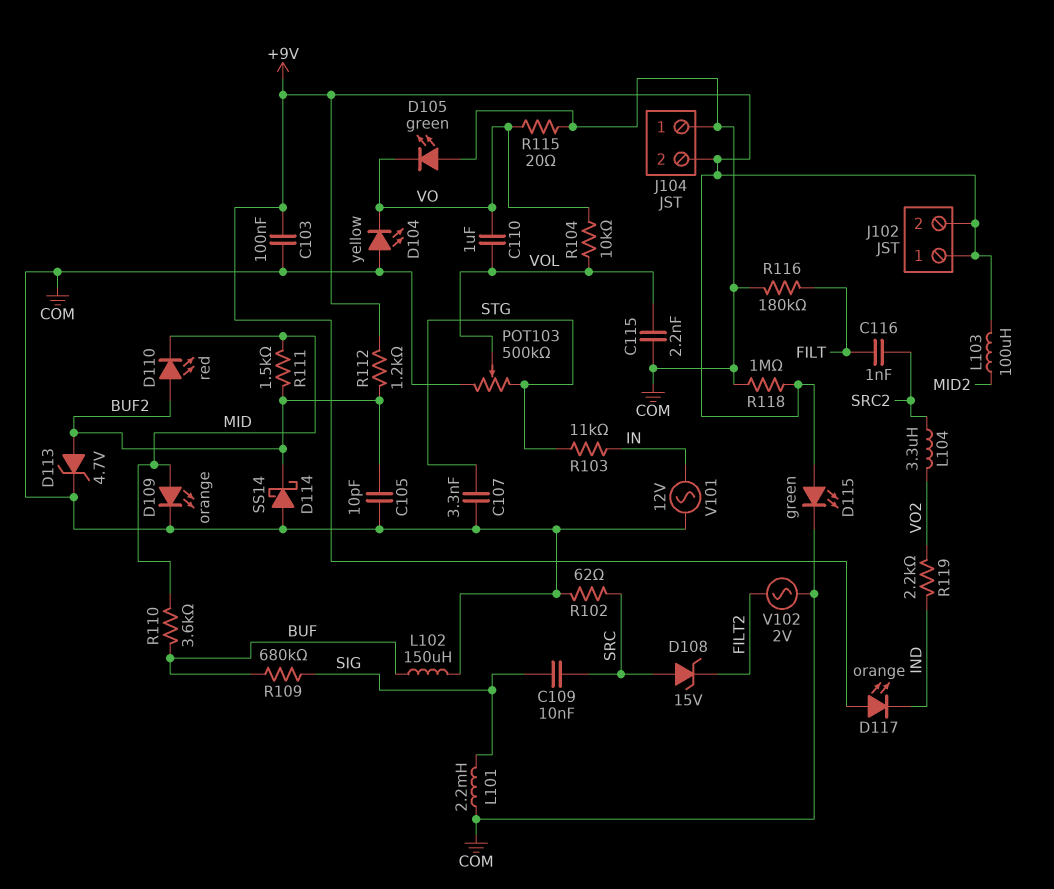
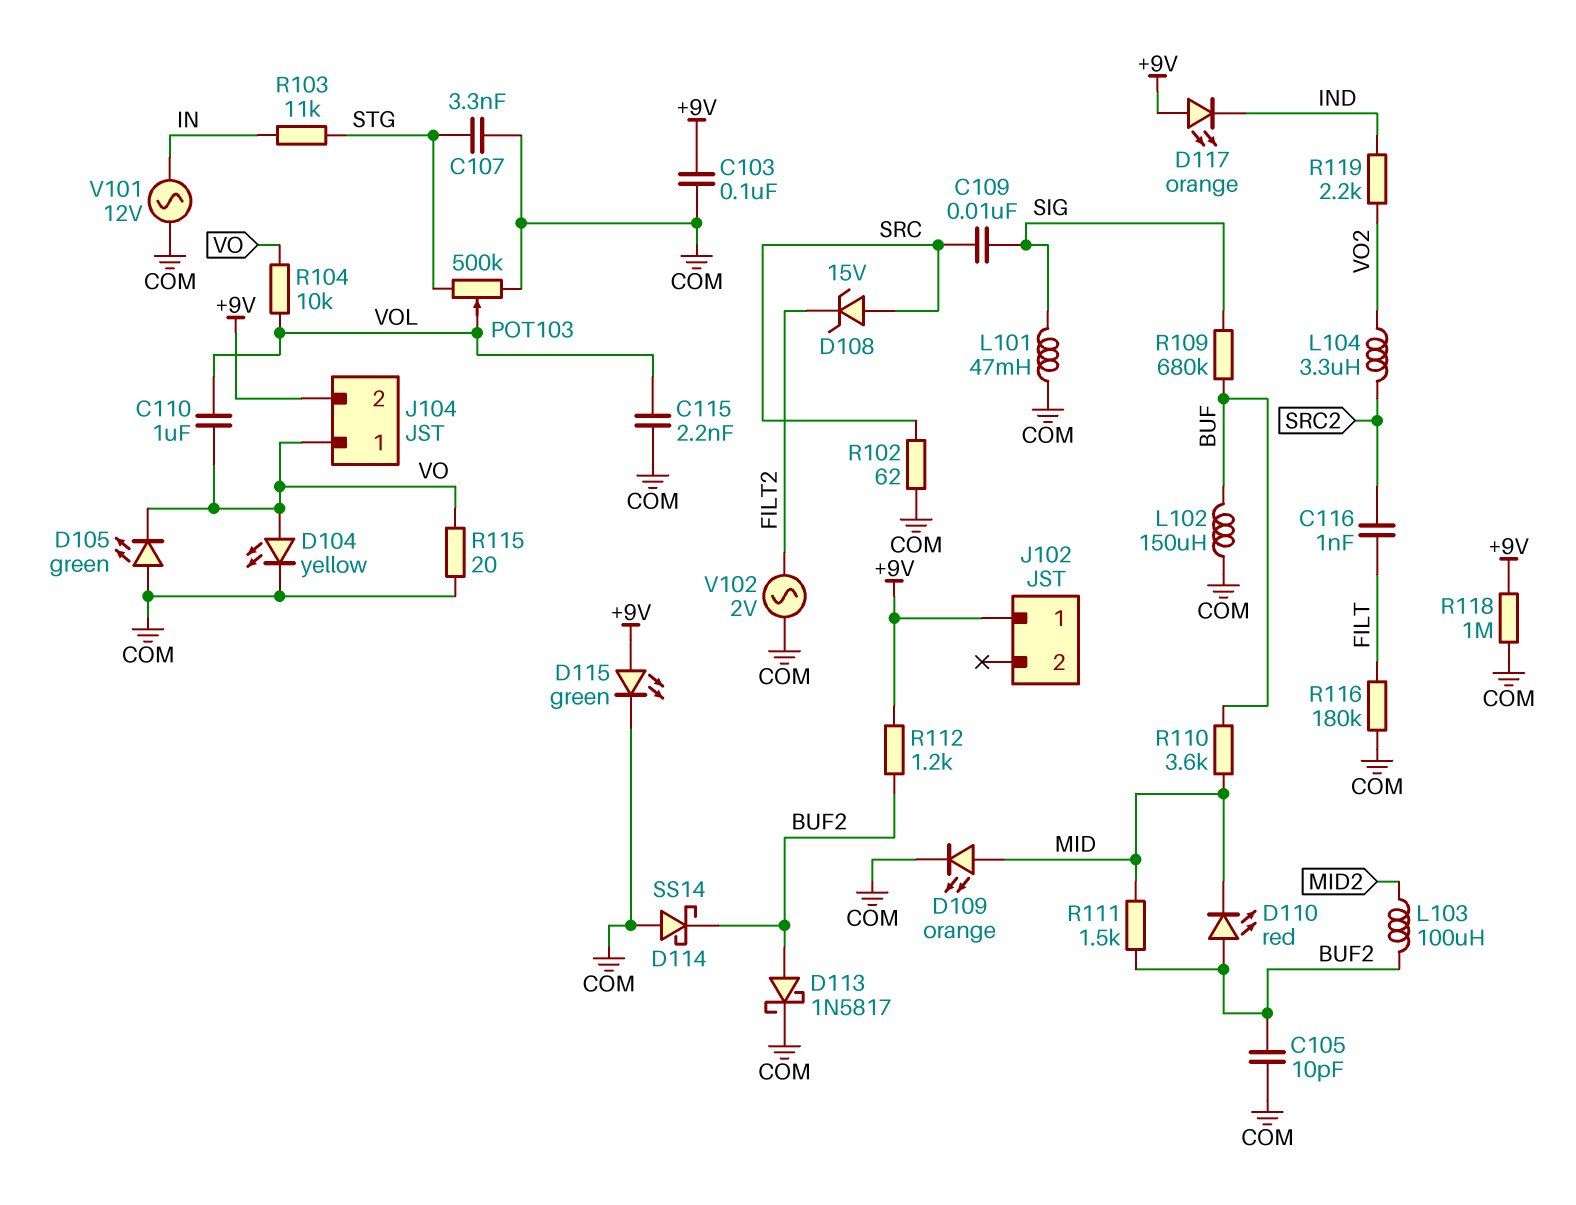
D104: LED yellow (A COM, K VO) -> LED yellow (A VO, K COM)
D113: zener 4.7V (A BUF2, K COM) -> schottky 1N5817 (A BUF2, K COM)
J102 pin 2: +9V -> none
J104 pin 1: COM -> VO
L101: 2.2mH (COM, SIG) -> 47mH (COM, SIG)
L103: 100uH (+9V, MID2) -> 100uH (BUF2, MID2)

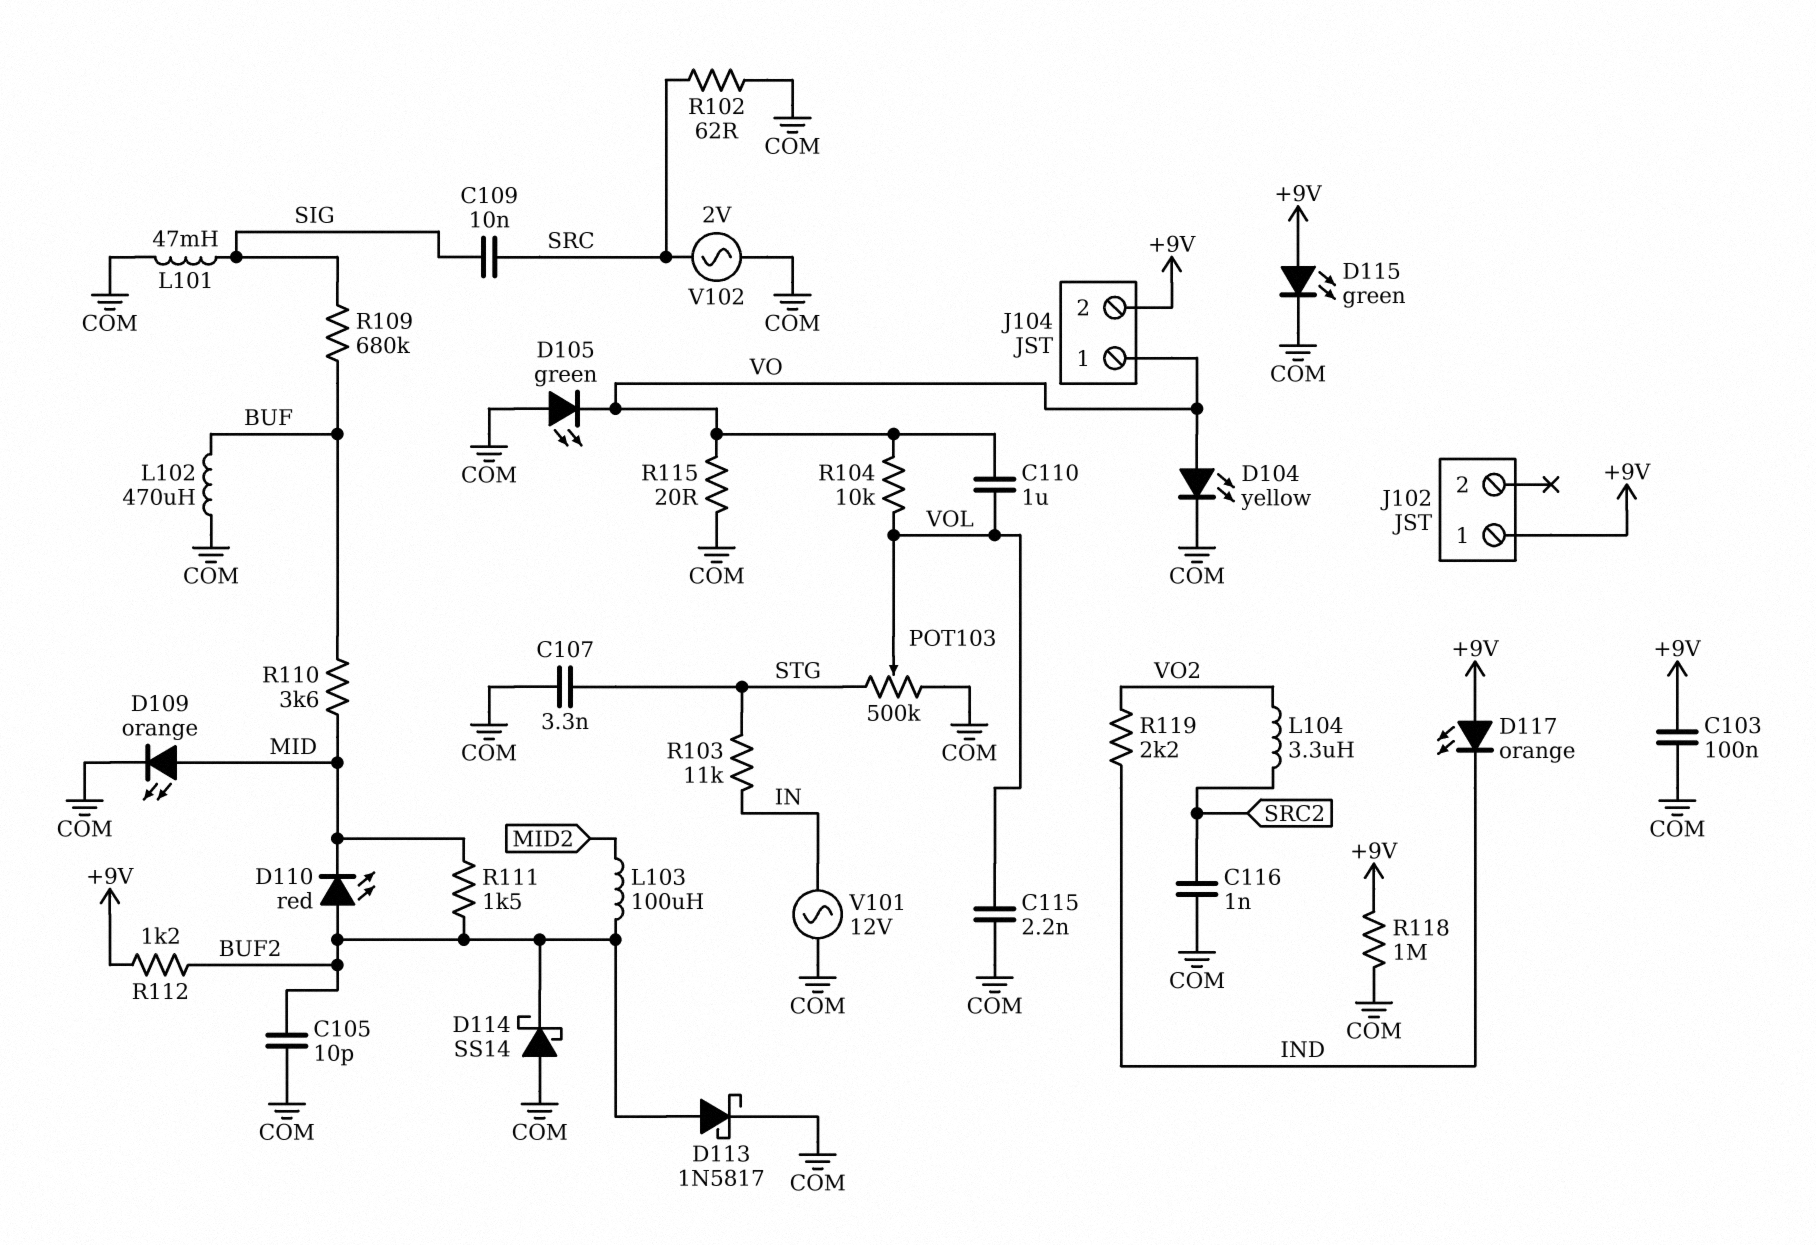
C116: 1nF (FILT, SRC2) -> 1nF (COM, SRC2)
D108: zener 15V (A SRC, K FILT2) -> none
L102: 150uH (BUF, COM) -> 470uH (BUF, COM)
R116: 180k (COM, FILT) -> none
V102: AC 2V (COM, FILT2) -> AC 2V (COM, SRC)

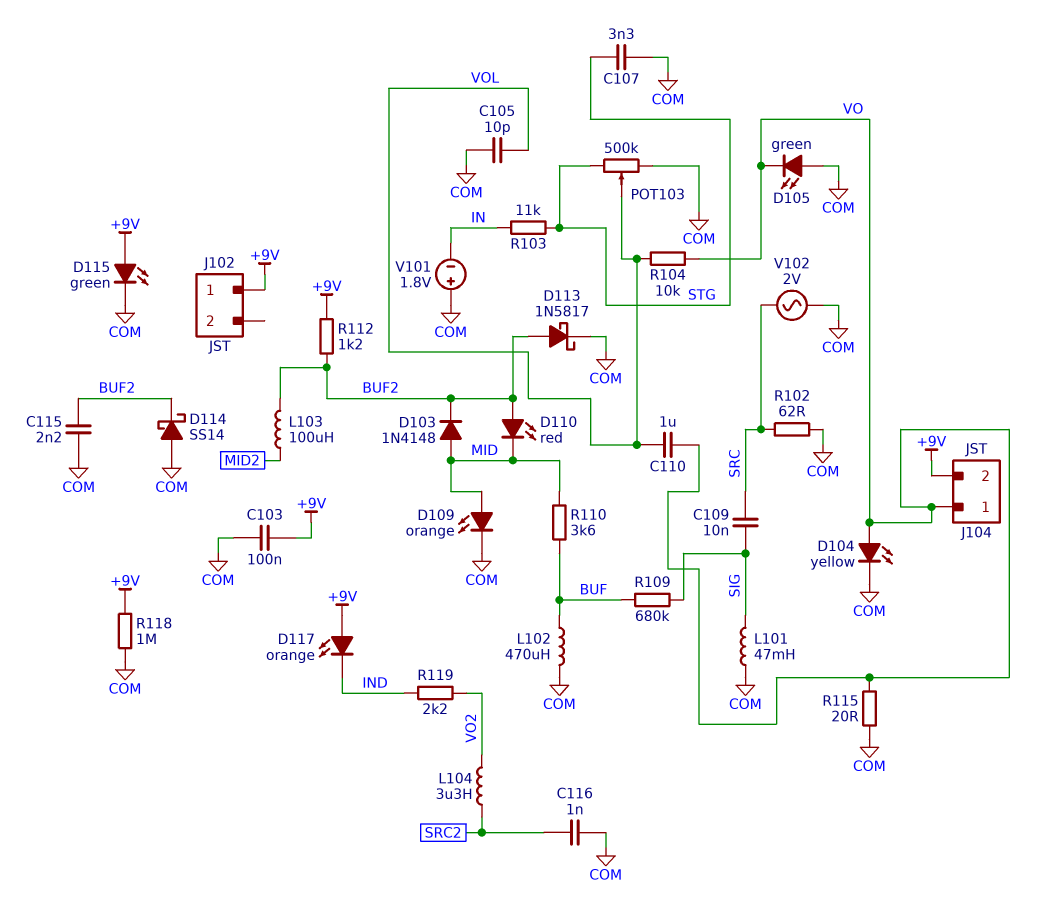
C105: 10pF (BUF2, COM) -> 10pF (COM, VOL)
C115: 2.2nF (COM, VOL) -> 2.2nF (BUF2, COM)
D103: none -> diode 1N4148 (A MID, K BUF2)
R111: 1.5k (BUF2, MID) -> none
V101: AC 12V (COM, IN) -> 1.8V (plus COM, minus IN)

